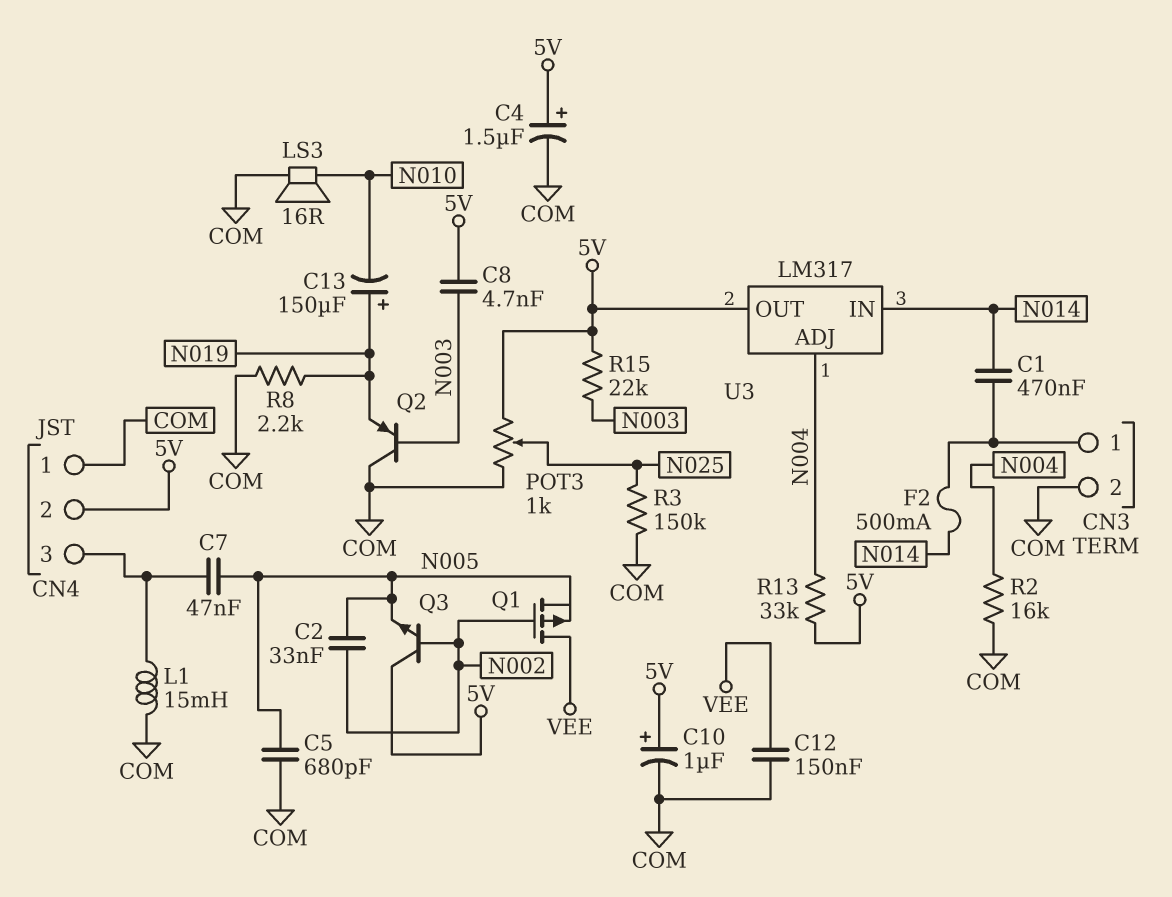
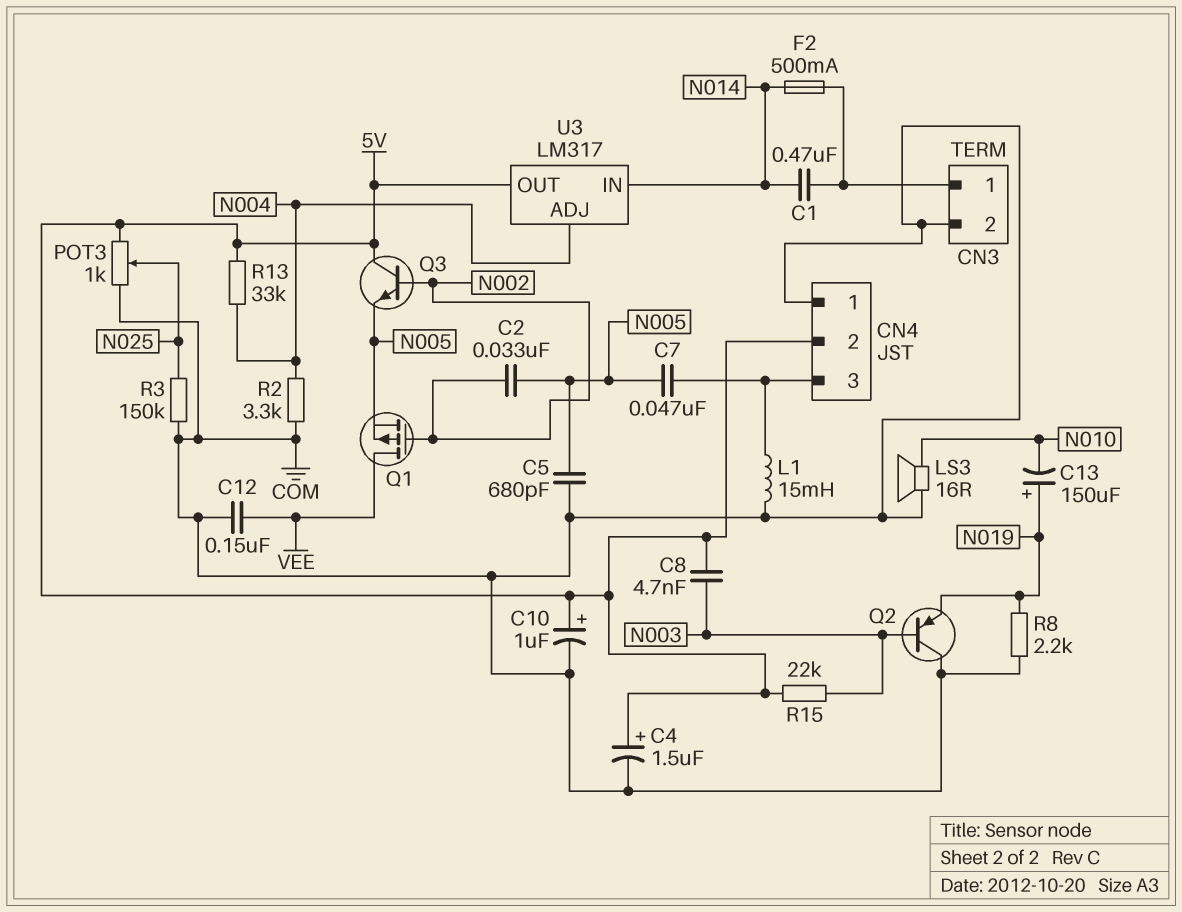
R2: 16k (COM, N004) -> 3.3k (COM, N004)

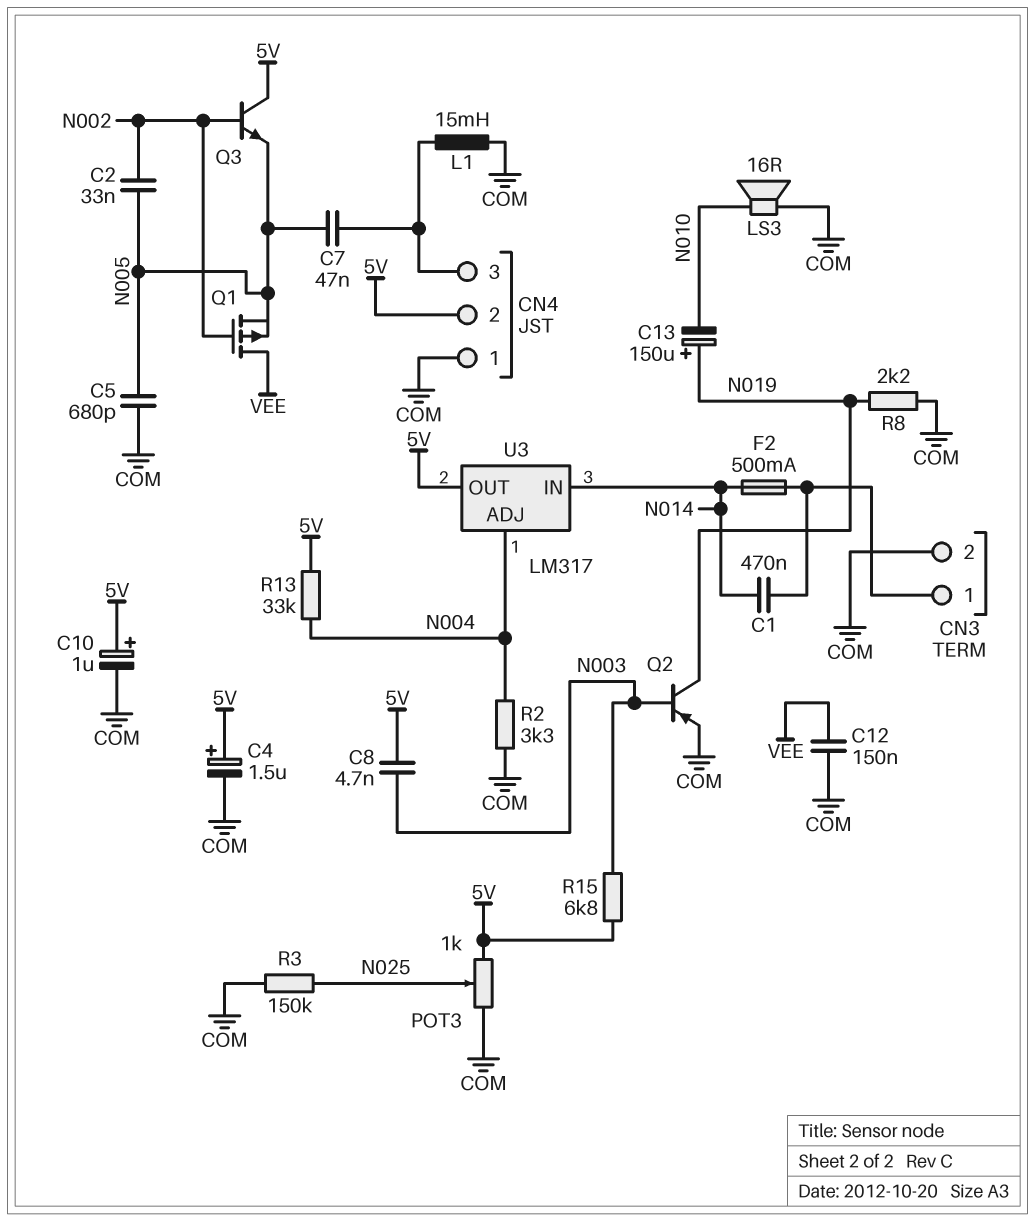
Q2: PNP (B N003, C COM, E N019) -> PNP (B N003, C N019, E COM)
R15: 22k (5V, N003) -> 6.8k (5V, N003)

